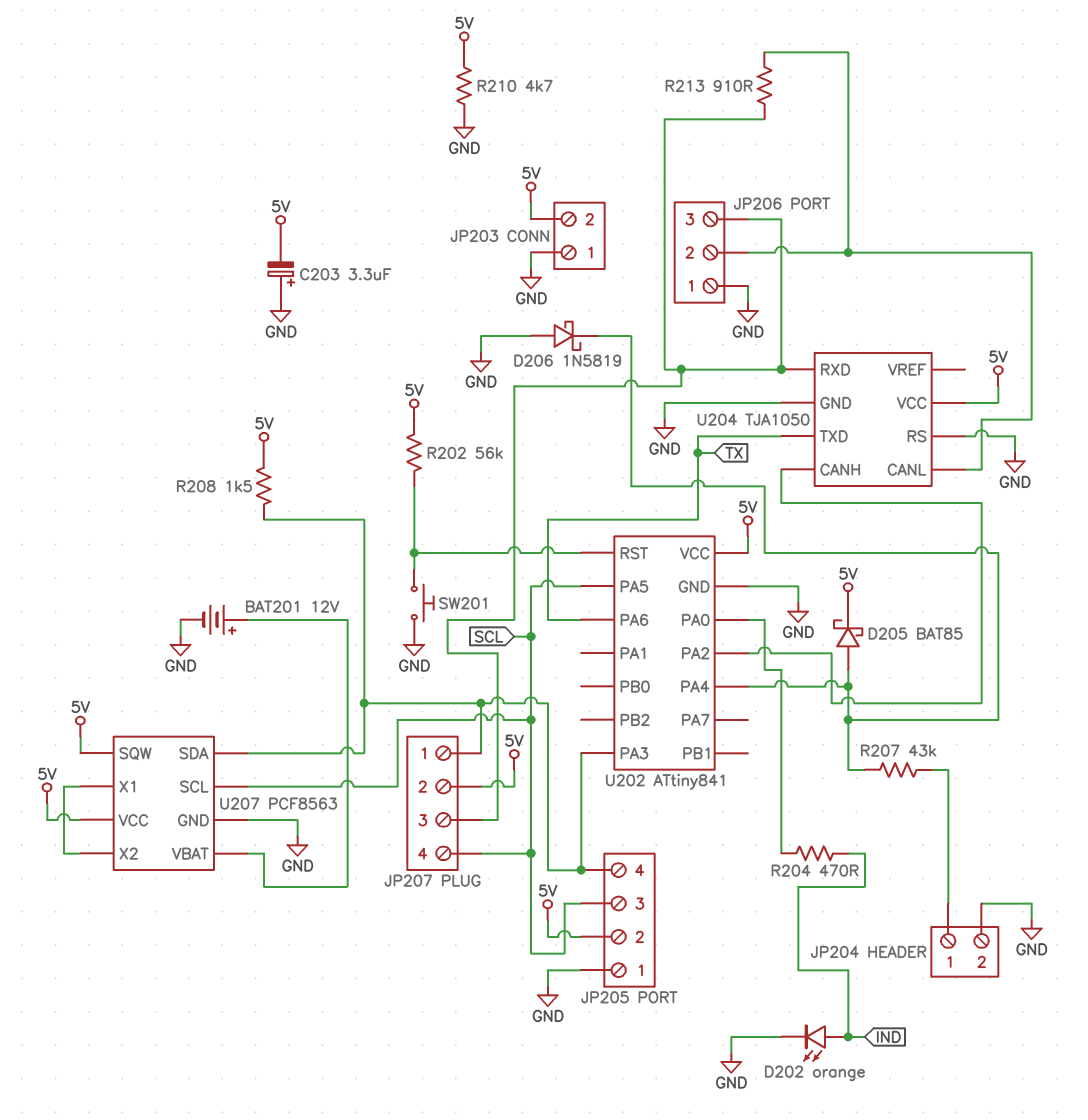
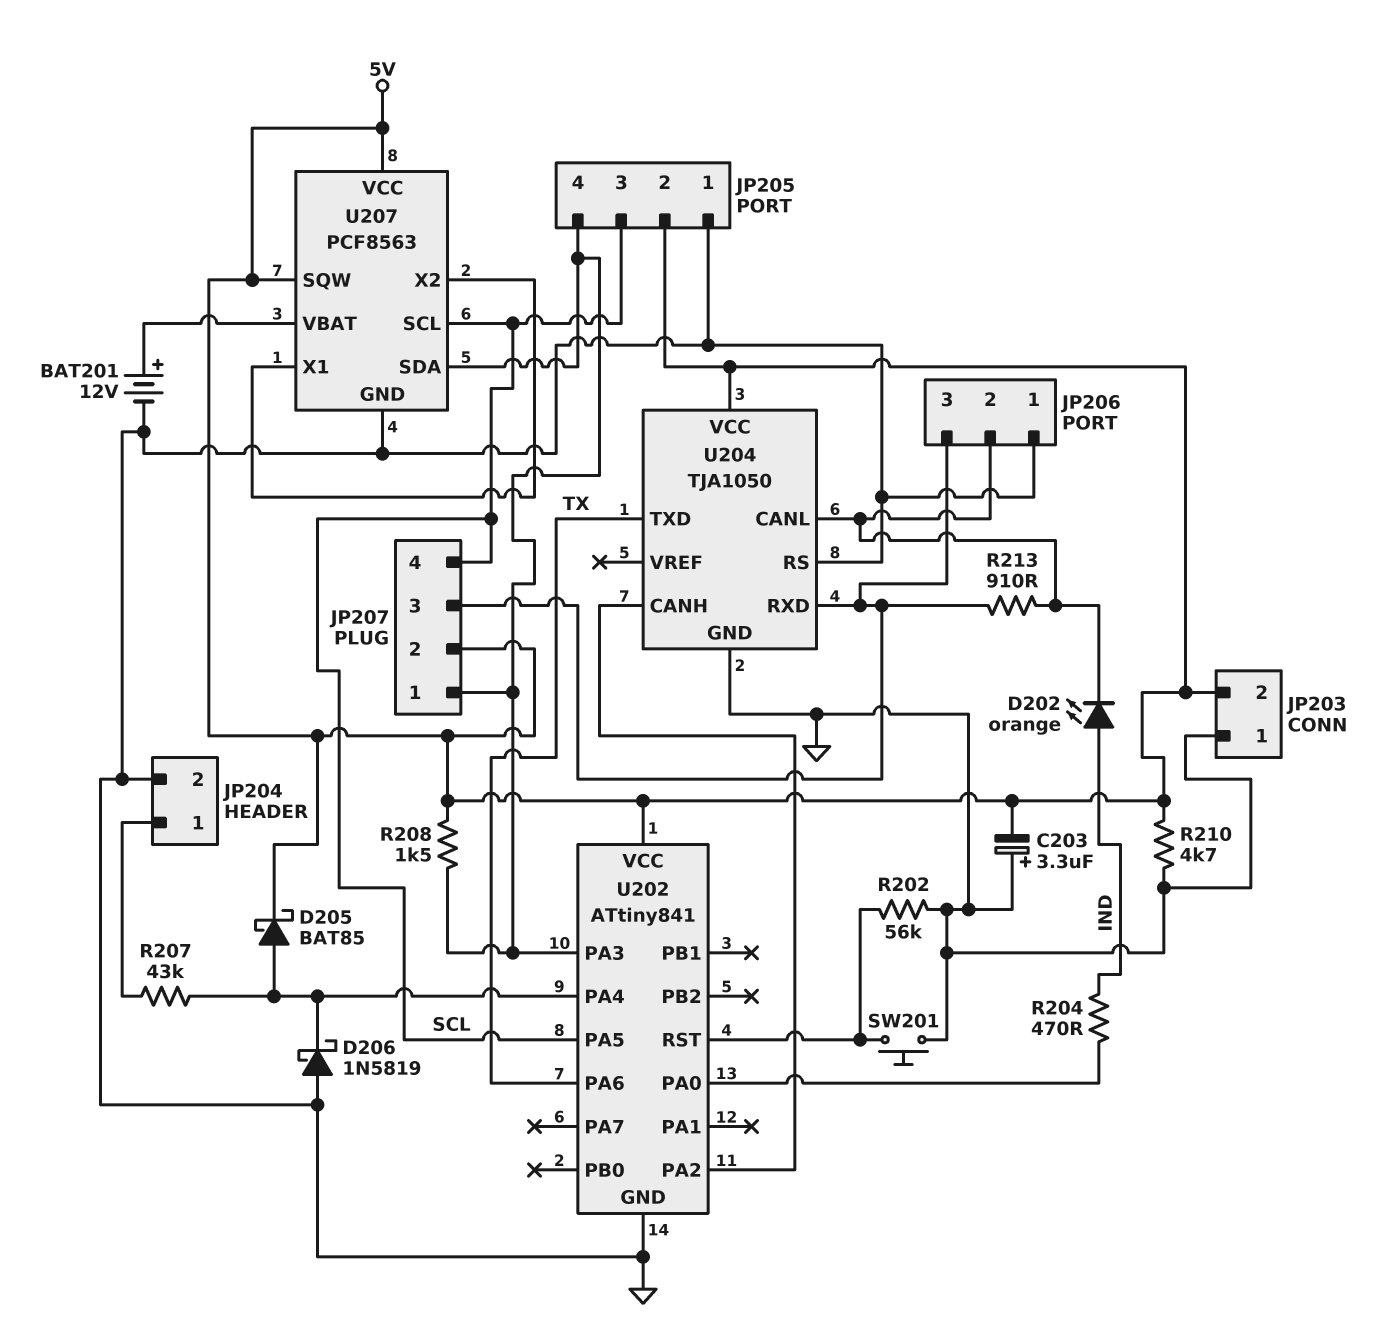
D202: LED orange (A IND, K GND) -> LED orange (A IND, K JP206/2)
R202: 56k (5V, U202/RST) -> 56k (GND, U202/RST)

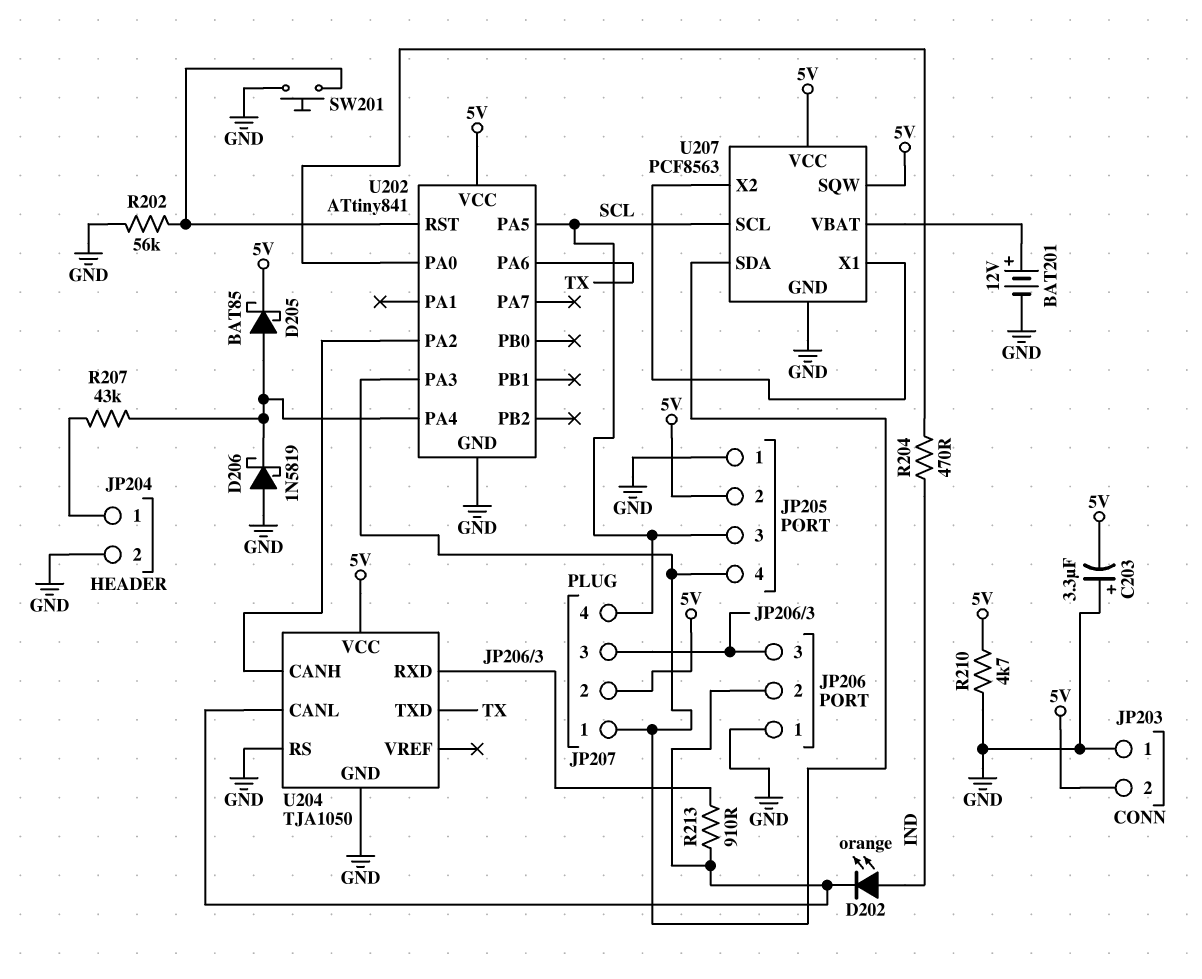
R208: 1.5k (5V, JP205/4) -> none

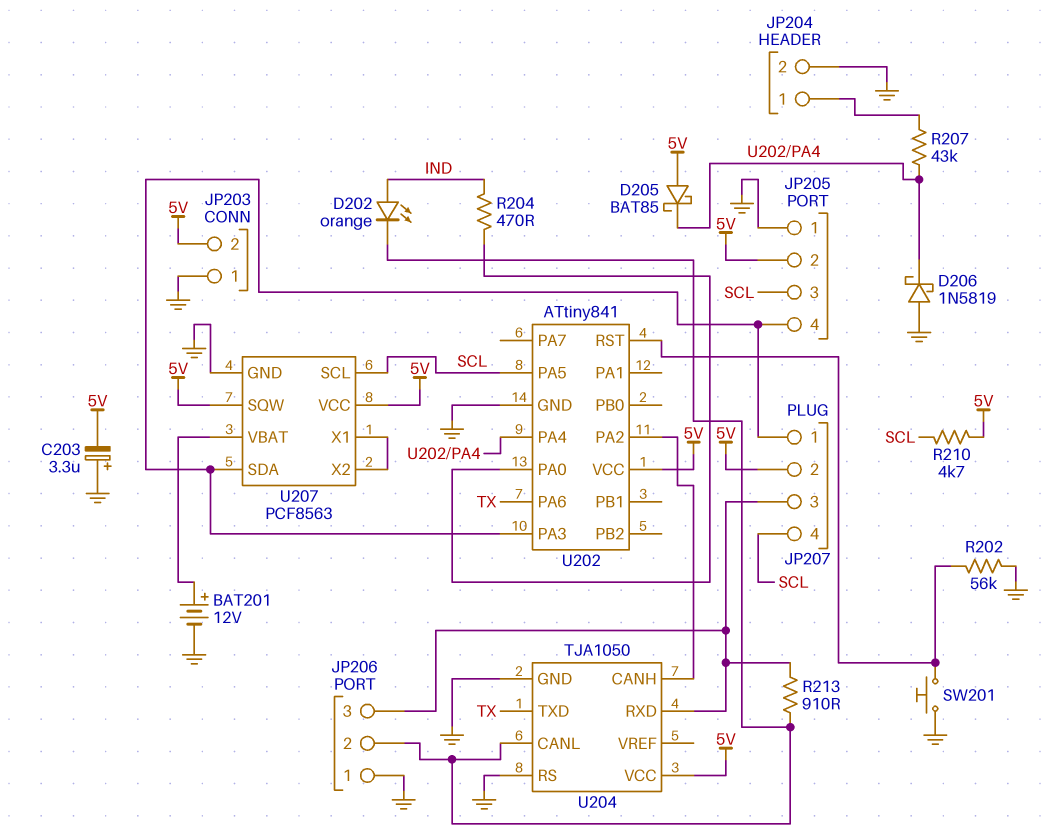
D205: schottky BAT85 (A U202/PA4, K 5V) -> schottky BAT85 (A 5V, K U202/PA4)
R210: 4.7k (5V, GND) -> 4.7k (5V, SCL)

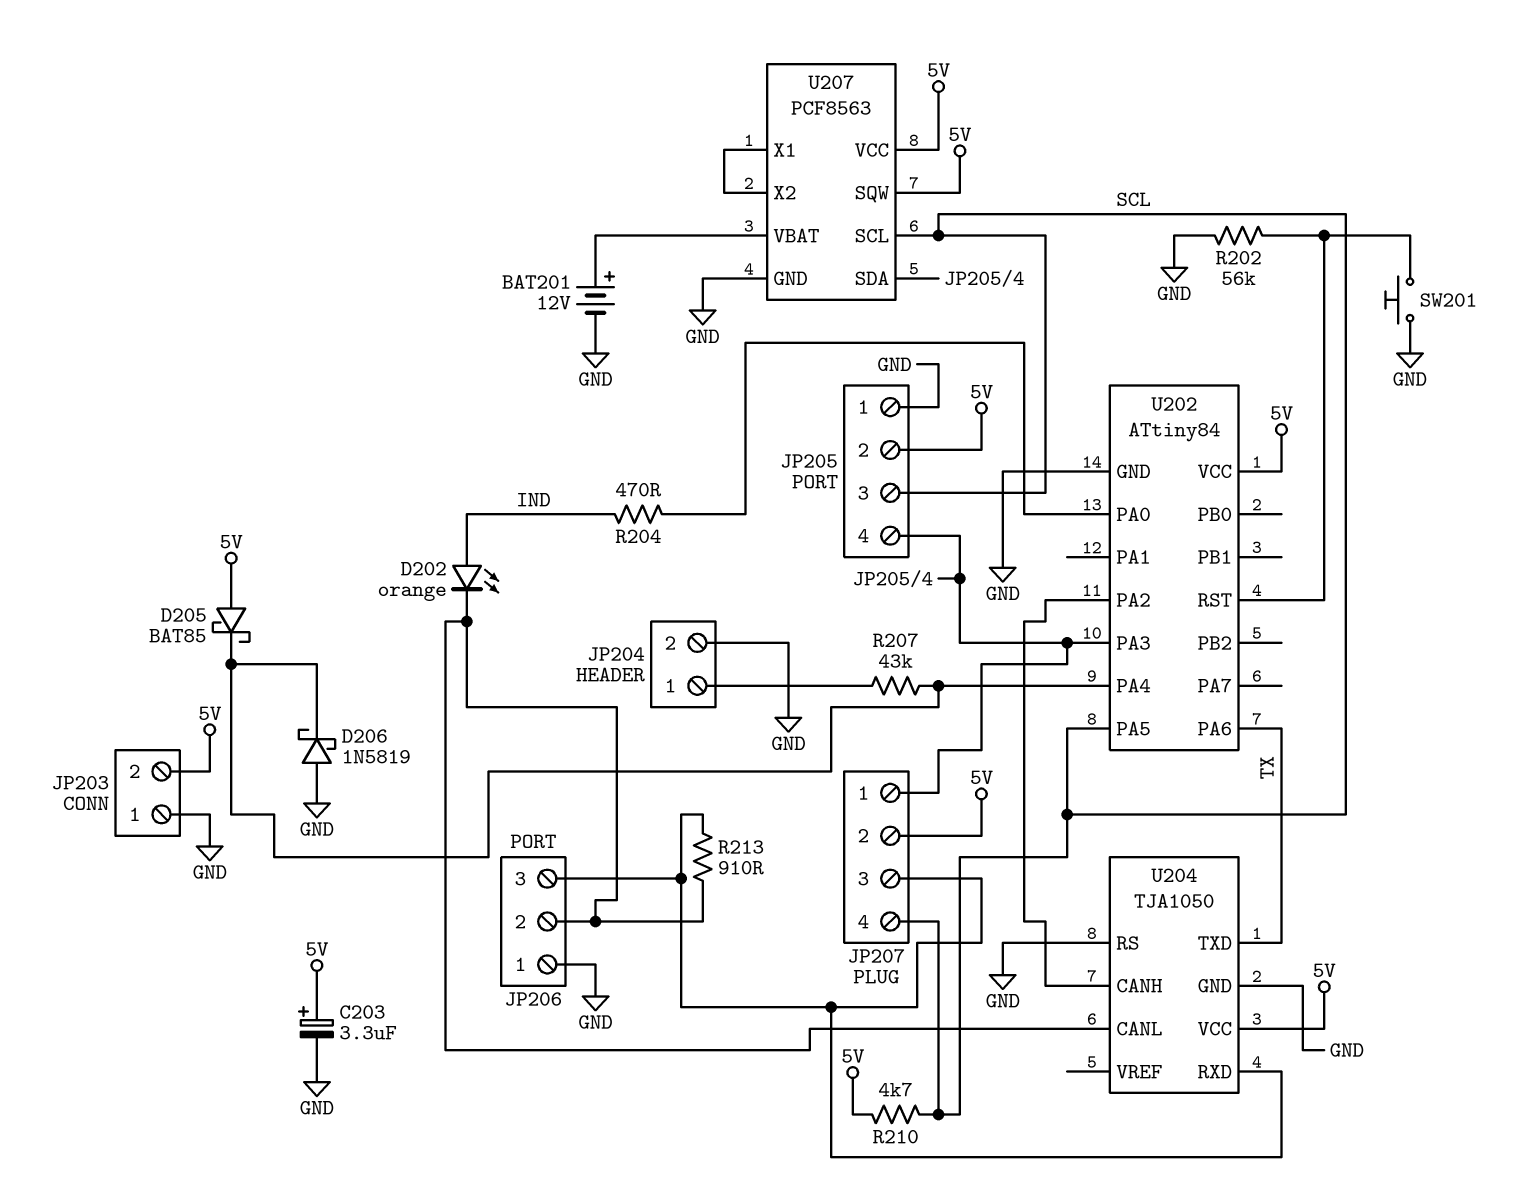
C203: 3.3uF (plus GND, minus 5V) -> 3.3uF (plus 5V, minus GND)
U202: ATtiny841 -> ATtiny84

